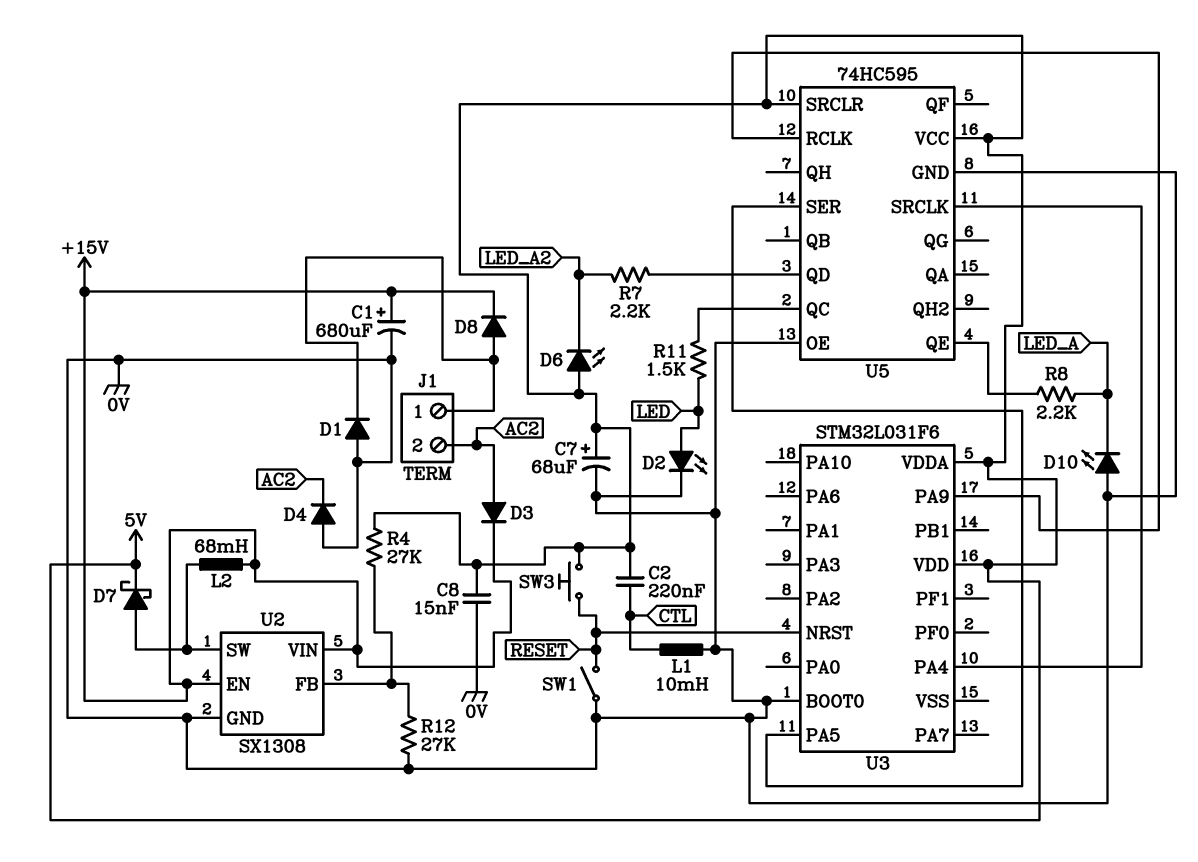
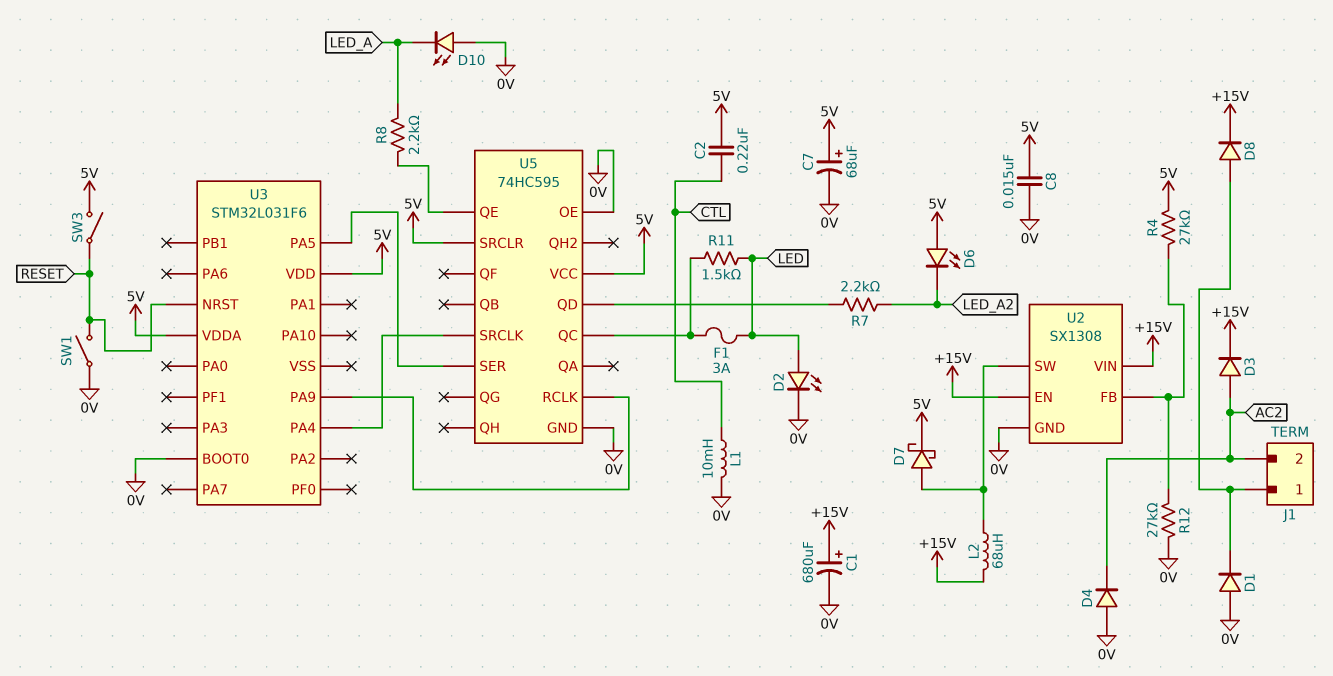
F1: none -> 3A (LED, U5/QC)
L2: 68mH (+15V, U2/SW) -> 68uH (+15V, U2/SW)
SW3: button (5V, RESET) -> switch (5V, RESET)

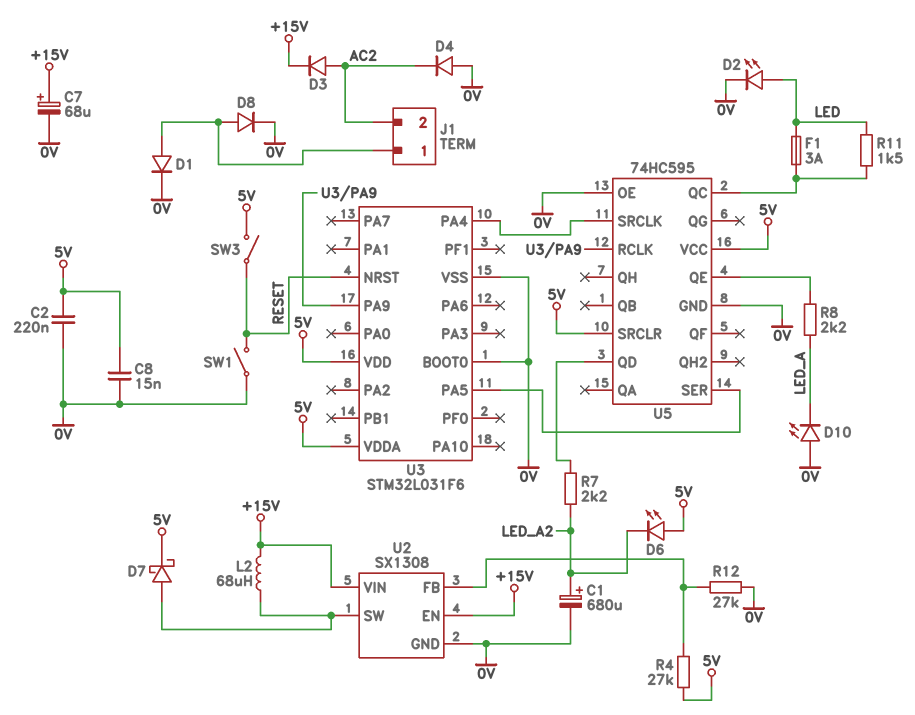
C1: 680uF (plus +15V, minus 0V) -> 680uF (plus LED_A2, minus 0V)
C2: 220nF (5V, CTL) -> 220nF (0V, 5V)
C7: 68uF (plus 5V, minus 0V) -> 68uF (plus +15V, minus 0V)
D1: diode (A 0V, K J1/1) -> diode (A J1/1, K 0V)
D8: diode (A J1/1, K +15V) -> diode (A J1/1, K 0V)
L1: 10mH (0V, CTL) -> none
U3 pin VSS: none -> 0V

